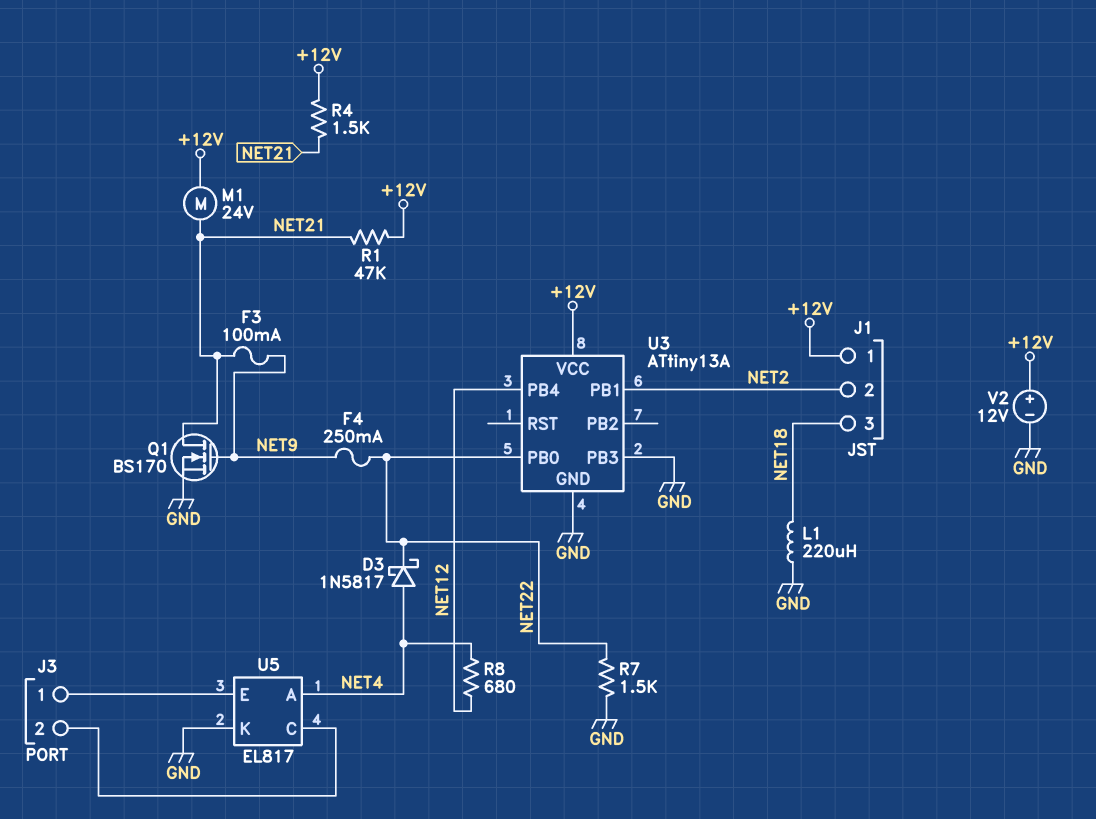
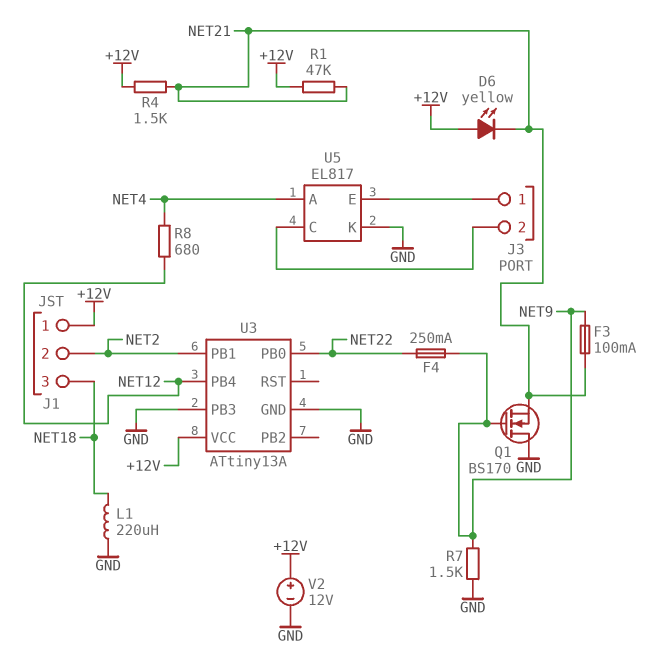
D3: schottky 1N5817 (A NET4, K NET22) -> none
D6: none -> LED yellow (A +12V, K NET21)
M1: motor 24V (+12V, NET21) -> none
Q1: NMOS BS170 (G NET9, D NET21, S GND) -> NMOS BS170 (G NET9, D GND, S NET21)
R7: 1.5k (GND, NET22) -> 1.5k (GND, NET9)

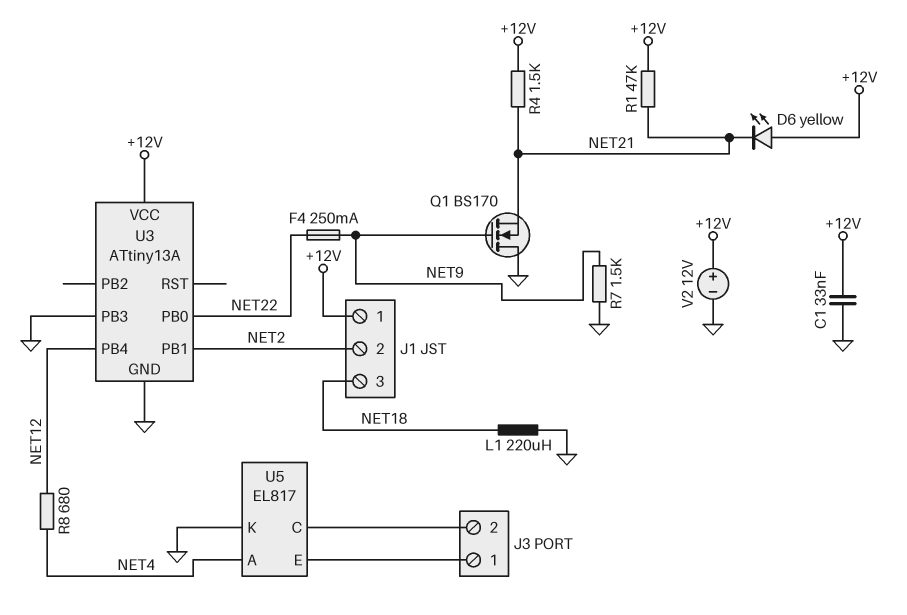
C1: none -> 33nF (+12V, GND)
F3: 100mA (NET9, NET21) -> none

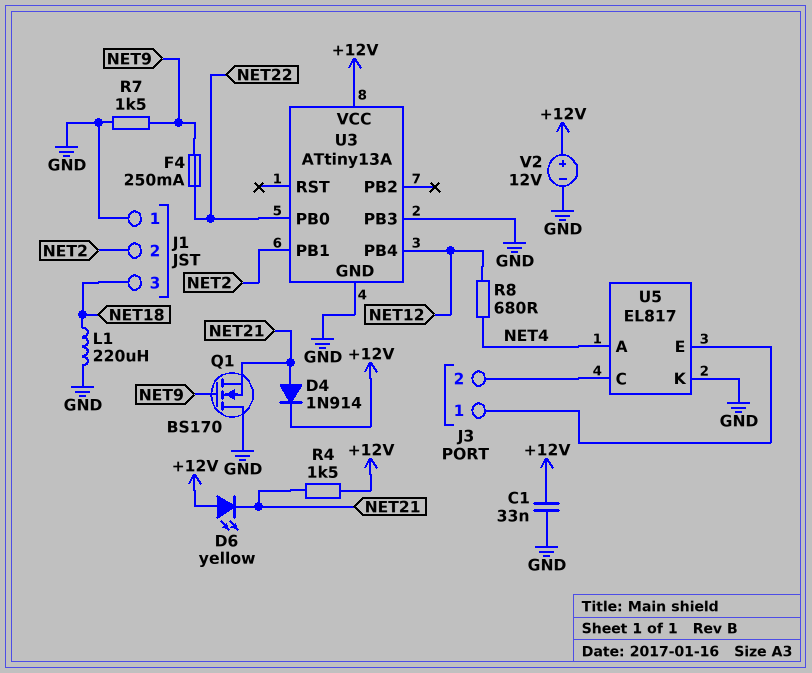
D4: none -> diode 1N914 (A NET21, K +12V)
J1 pin 1: +12V -> GND
R1: 47k (+12V, NET21) -> none

